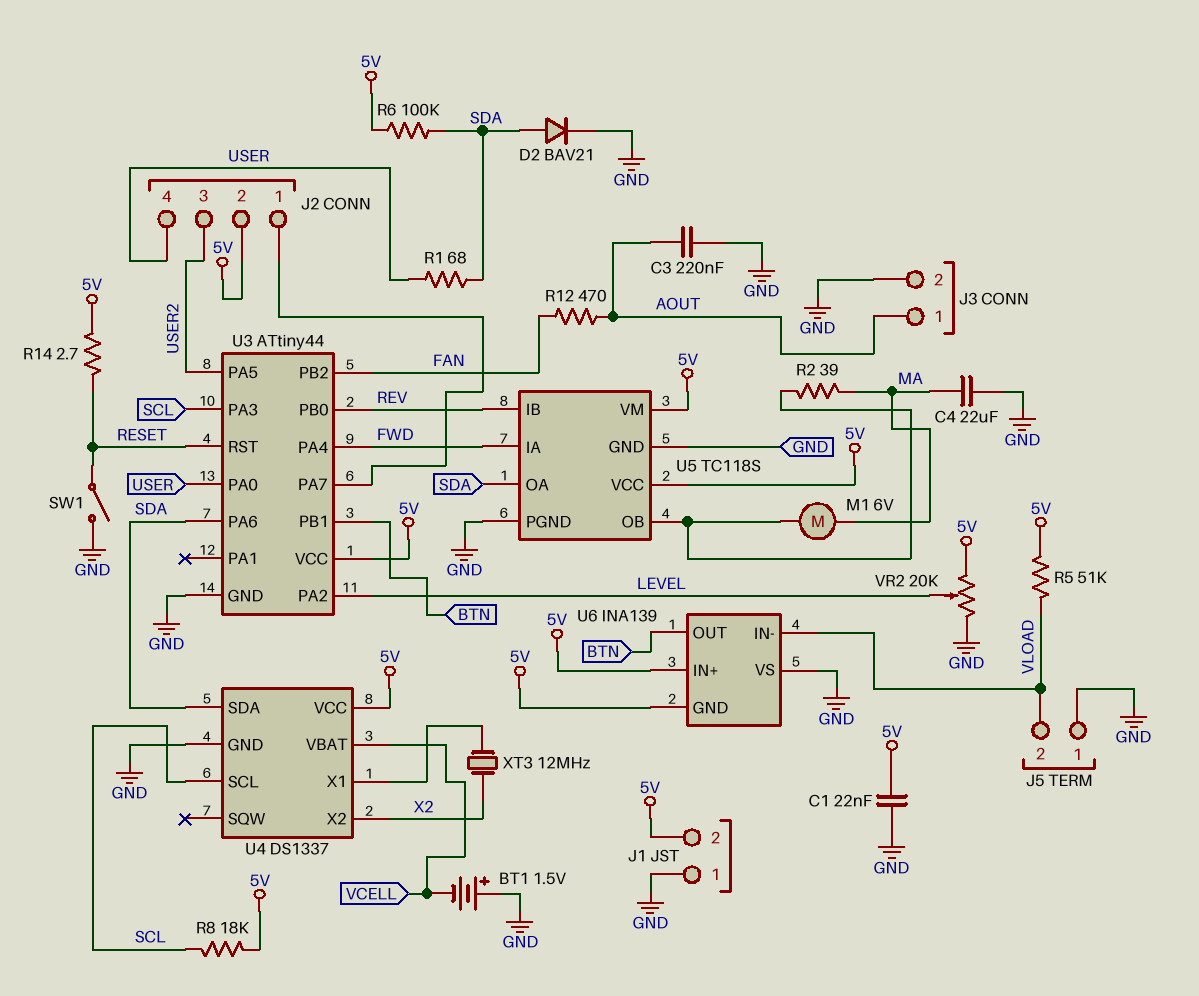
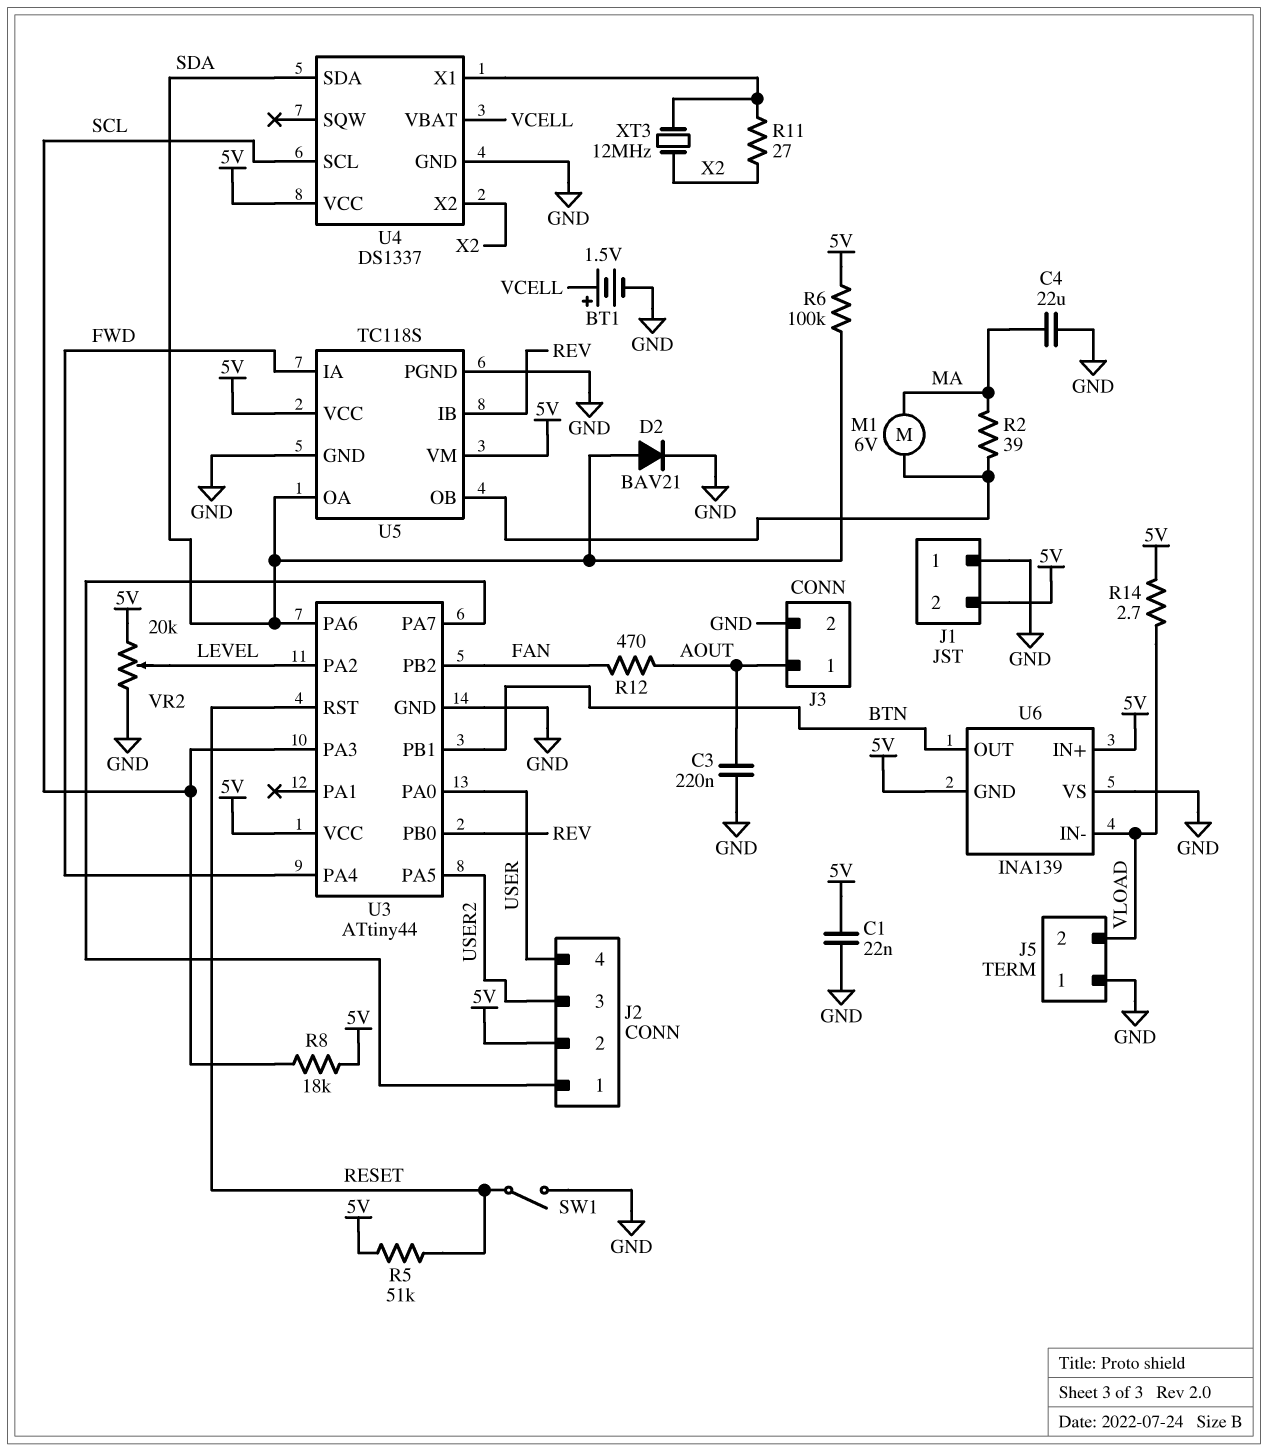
BT1: 1.5V (plus GND, minus VCELL) -> 1.5V (plus VCELL, minus GND)
R1: 68 (SDA, USER) -> none
R5: 51k (5V, VLOAD) -> 51k (5V, RESET)
R11: none -> 27 (U4/X1, X2)
R14: 2.7 (5V, RESET) -> 2.7 (5V, VLOAD)

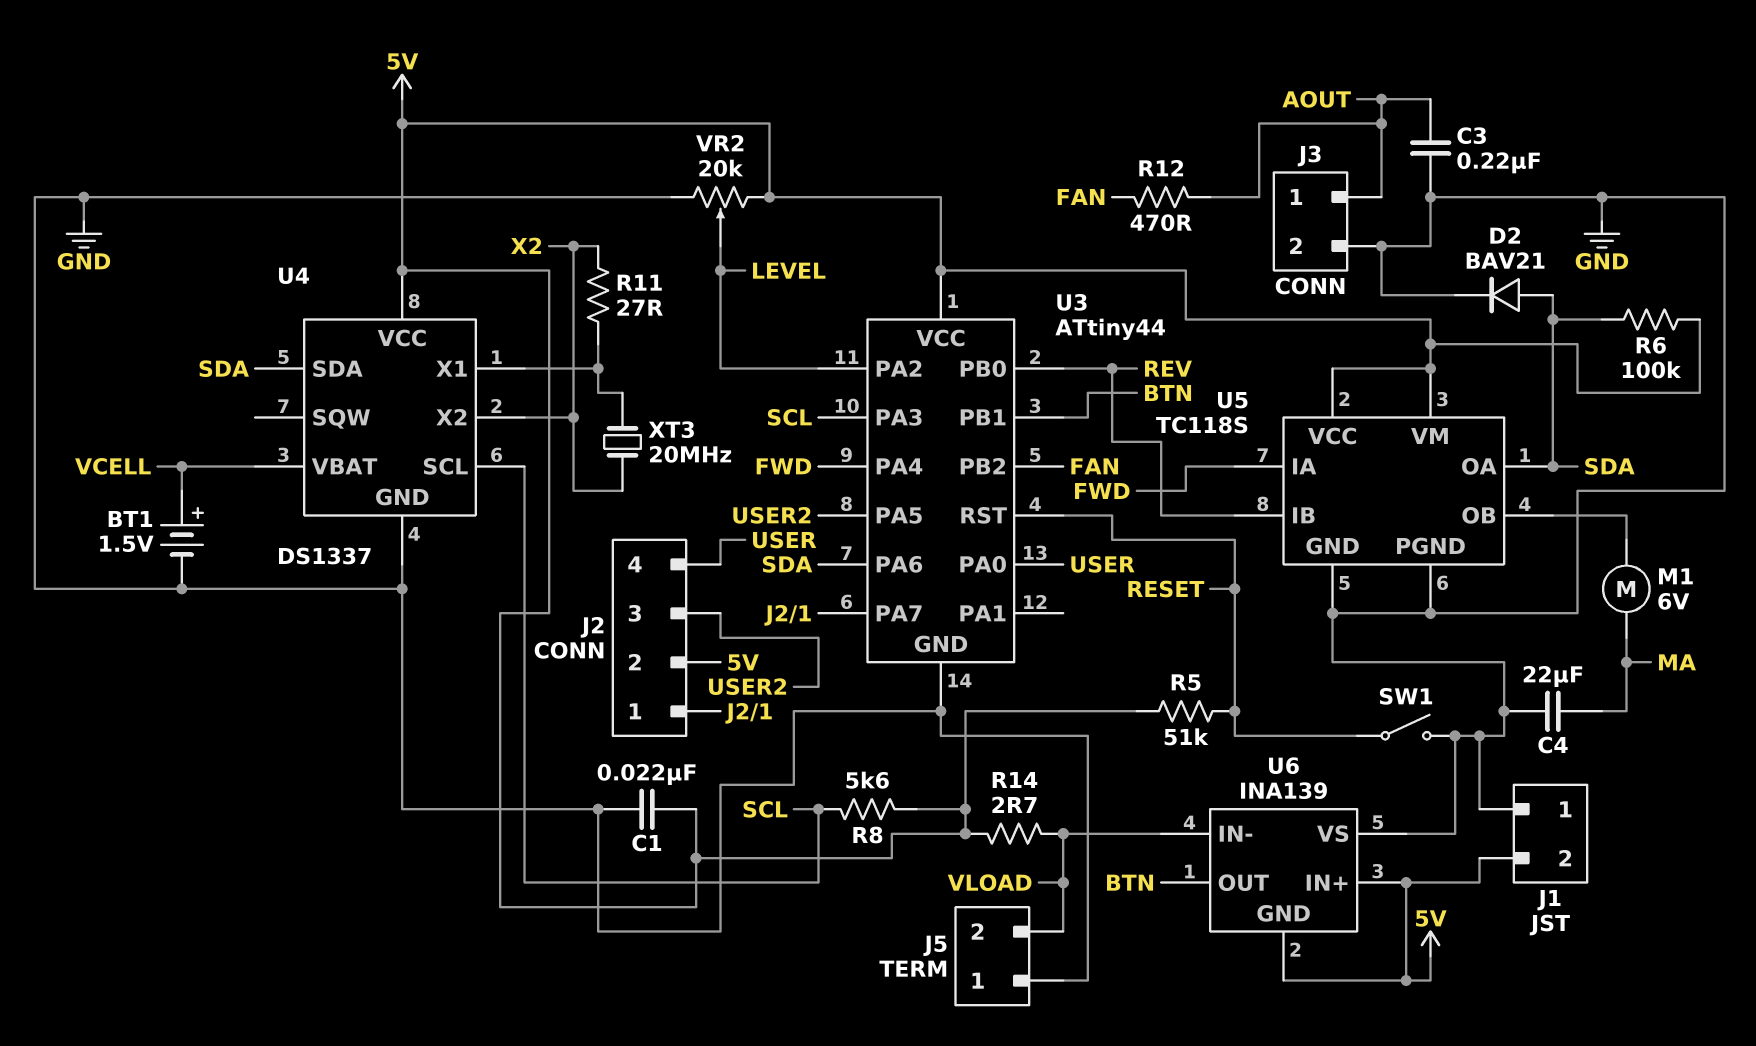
R2: 39 (MA, U5/OB) -> none
R8: 18k (5V, SCL) -> 5.6k (5V, SCL)
XT3: 12MHz (U4/X1, X2) -> 20MHz (U4/X1, X2)

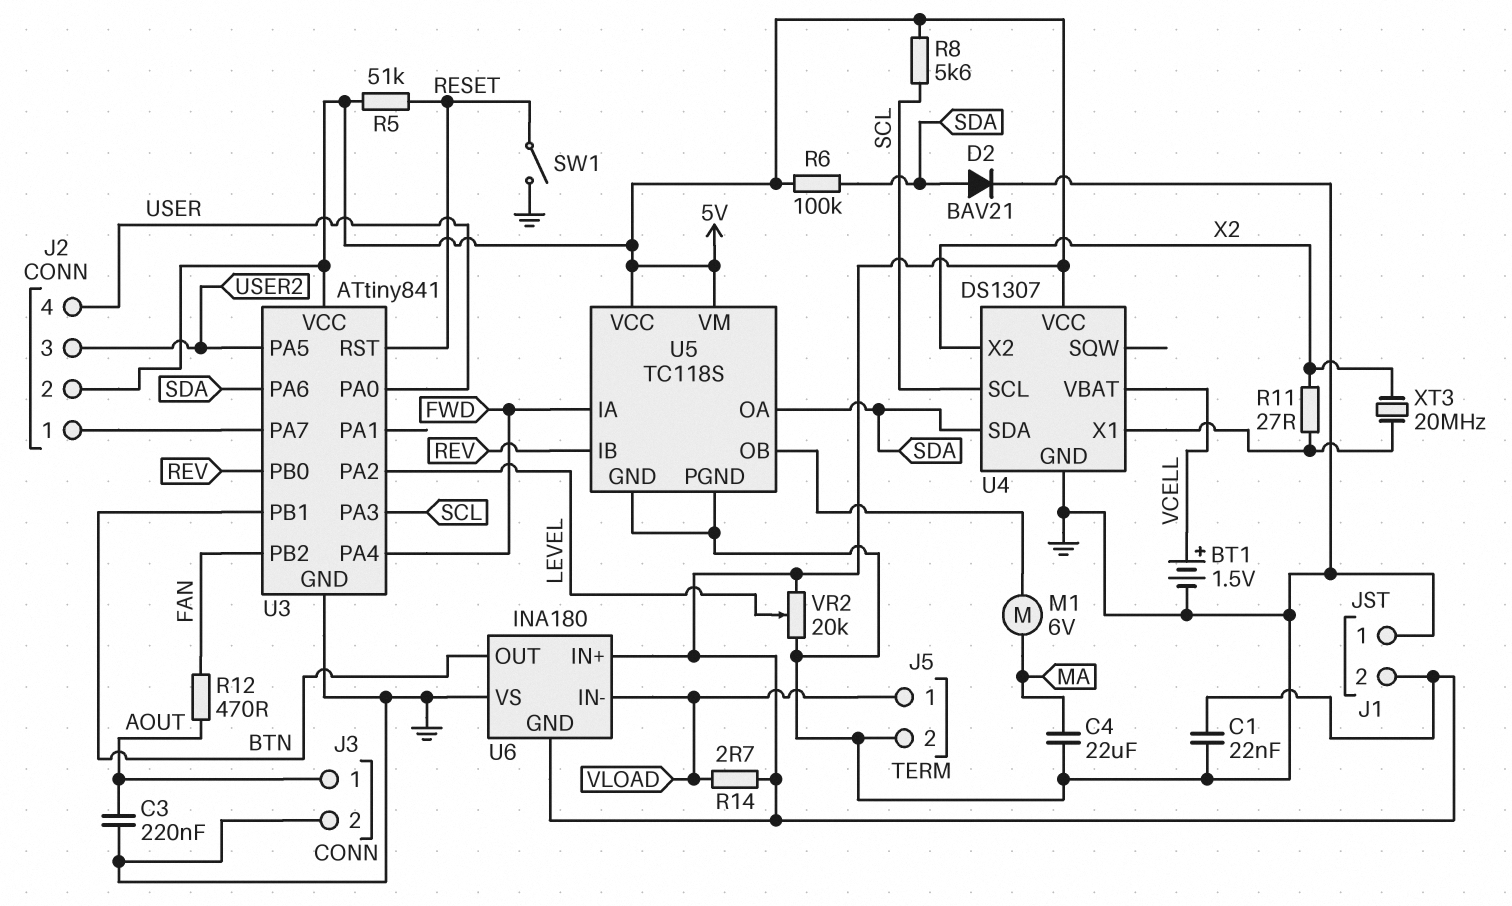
J5 pin 1: GND -> VLOAD
J5 pin 2: VLOAD -> GND
U3: ATtiny44 -> ATtiny841
U4: DS1337 -> DS1307
U6: INA139 -> INA180

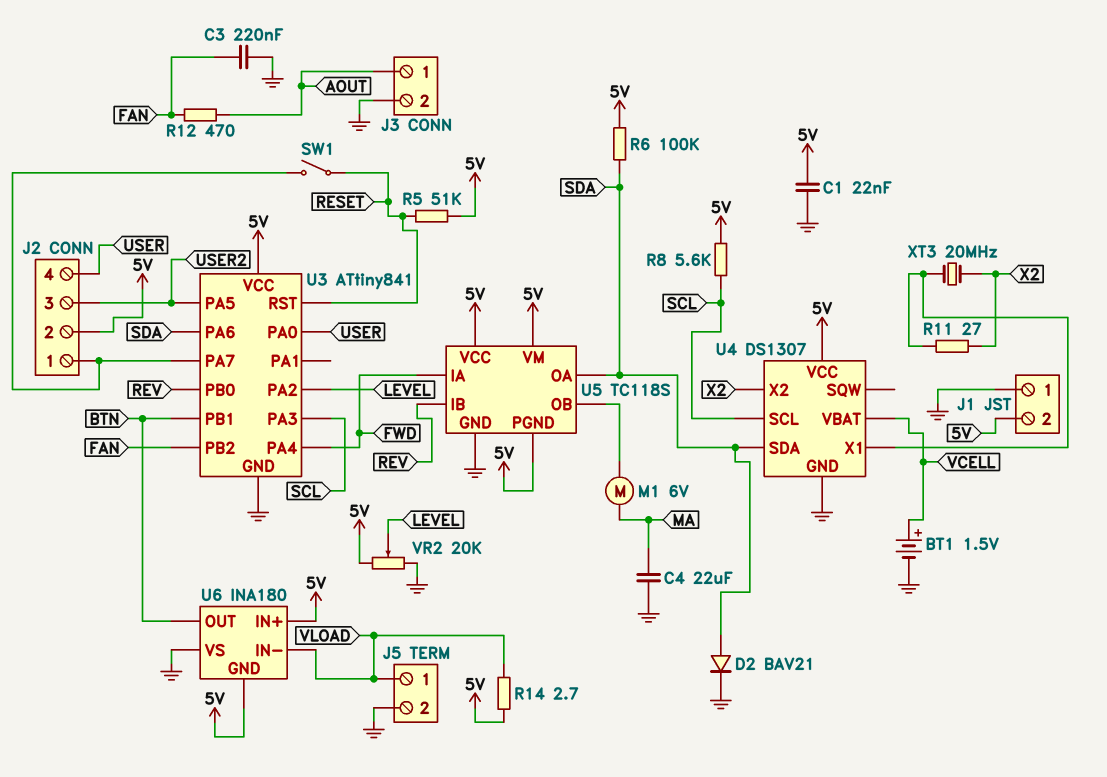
C3: 220nF (AOUT, GND) -> 220nF (FAN, GND)
SW1: switch (GND, RESET) -> switch (J2/1, RESET)
U5 pin PGND: GND -> 5V

